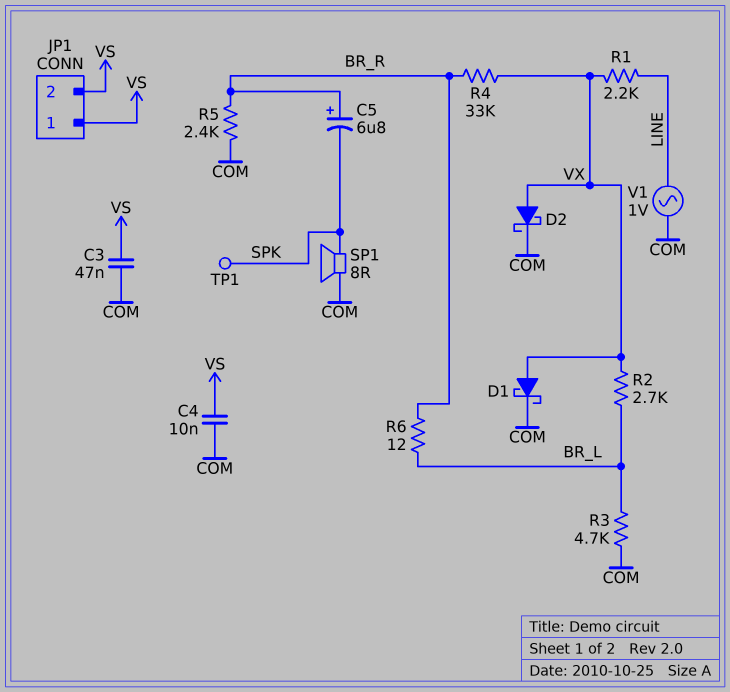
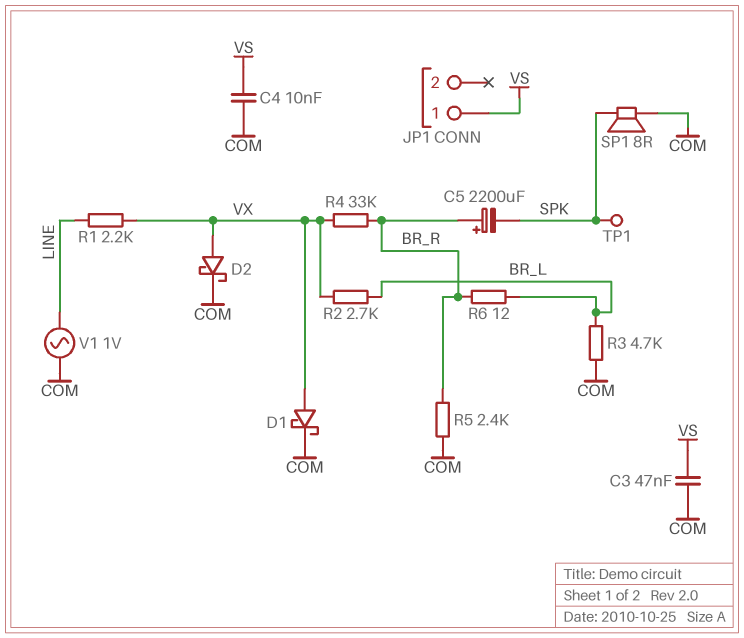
C5: 6.8uF (plus BR_R, minus SPK) -> 2200uF (plus BR_R, minus SPK)
JP1 pin 2: VS -> none

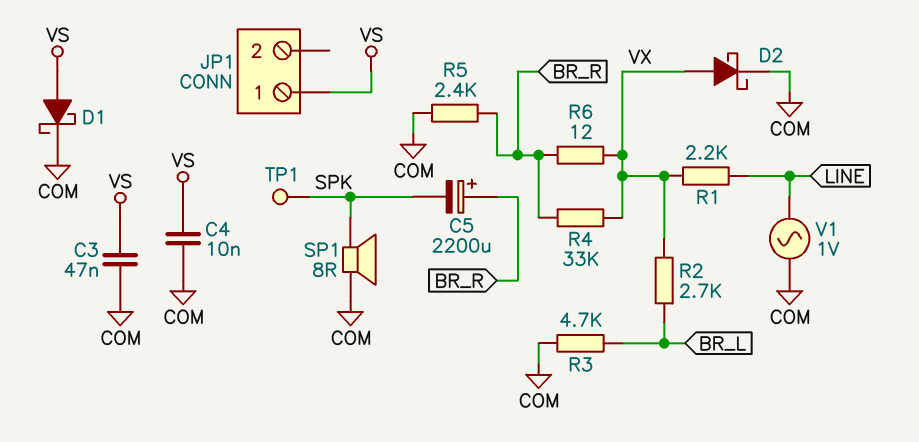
D1: schottky (A VX, K COM) -> schottky (A VS, K COM)
R6: 12 (BR_L, BR_R) -> 12 (BR_R, VX)

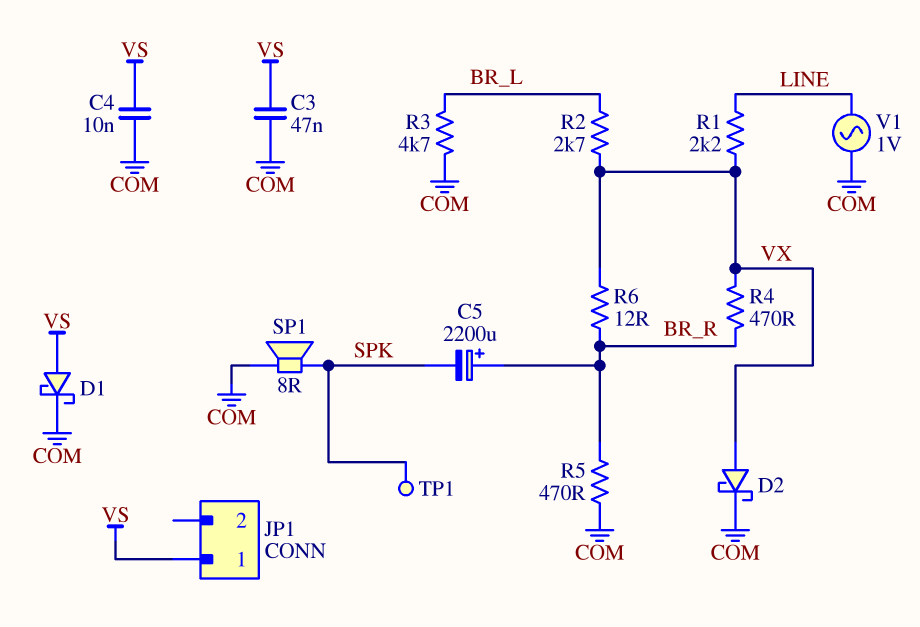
R4: 33k (BR_R, VX) -> 470 (BR_R, VX)
R5: 2.4k (BR_R, COM) -> 470 (BR_R, COM)

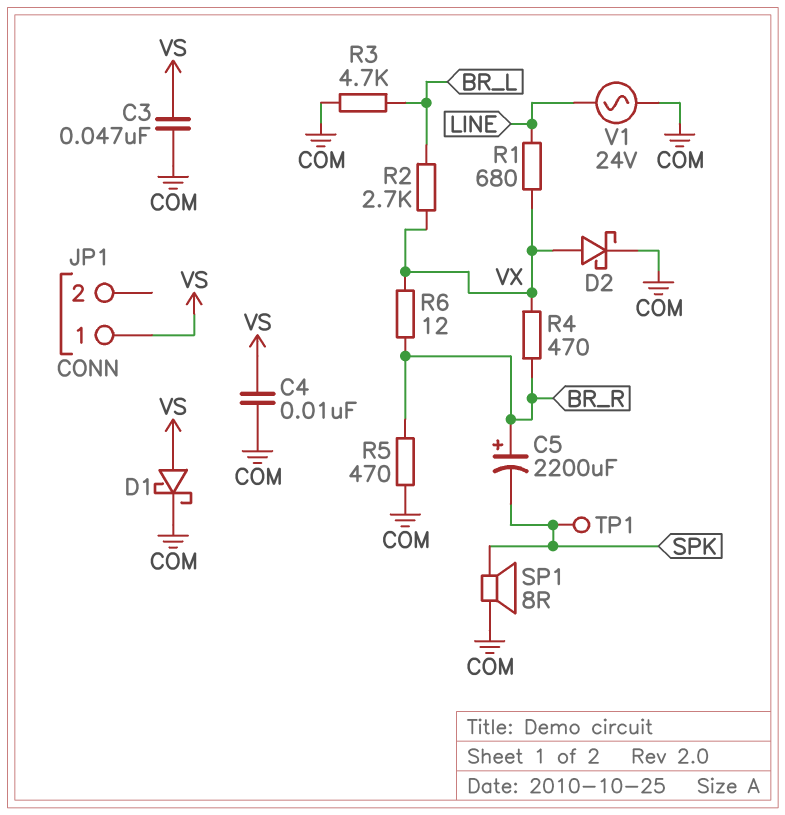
R1: 2.2k (LINE, VX) -> 680 (LINE, VX)
V1: AC 1V (COM, LINE) -> AC 24V (COM, LINE)

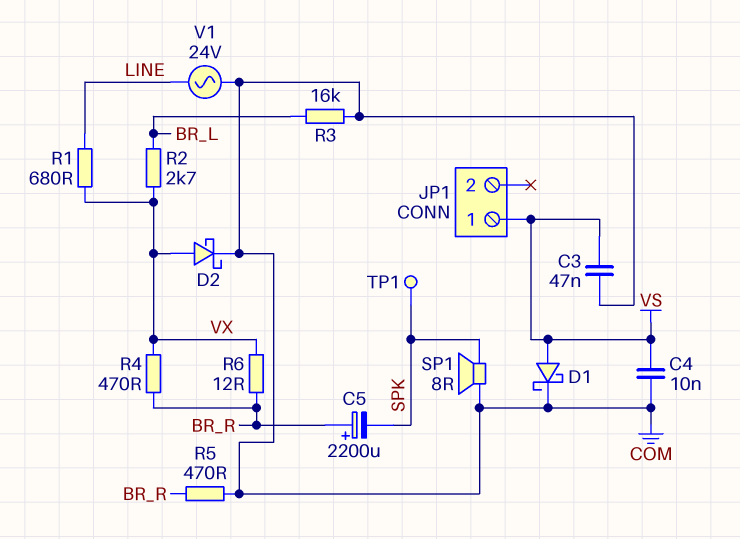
R3: 4.7k (BR_L, COM) -> 16k (BR_L, COM)

